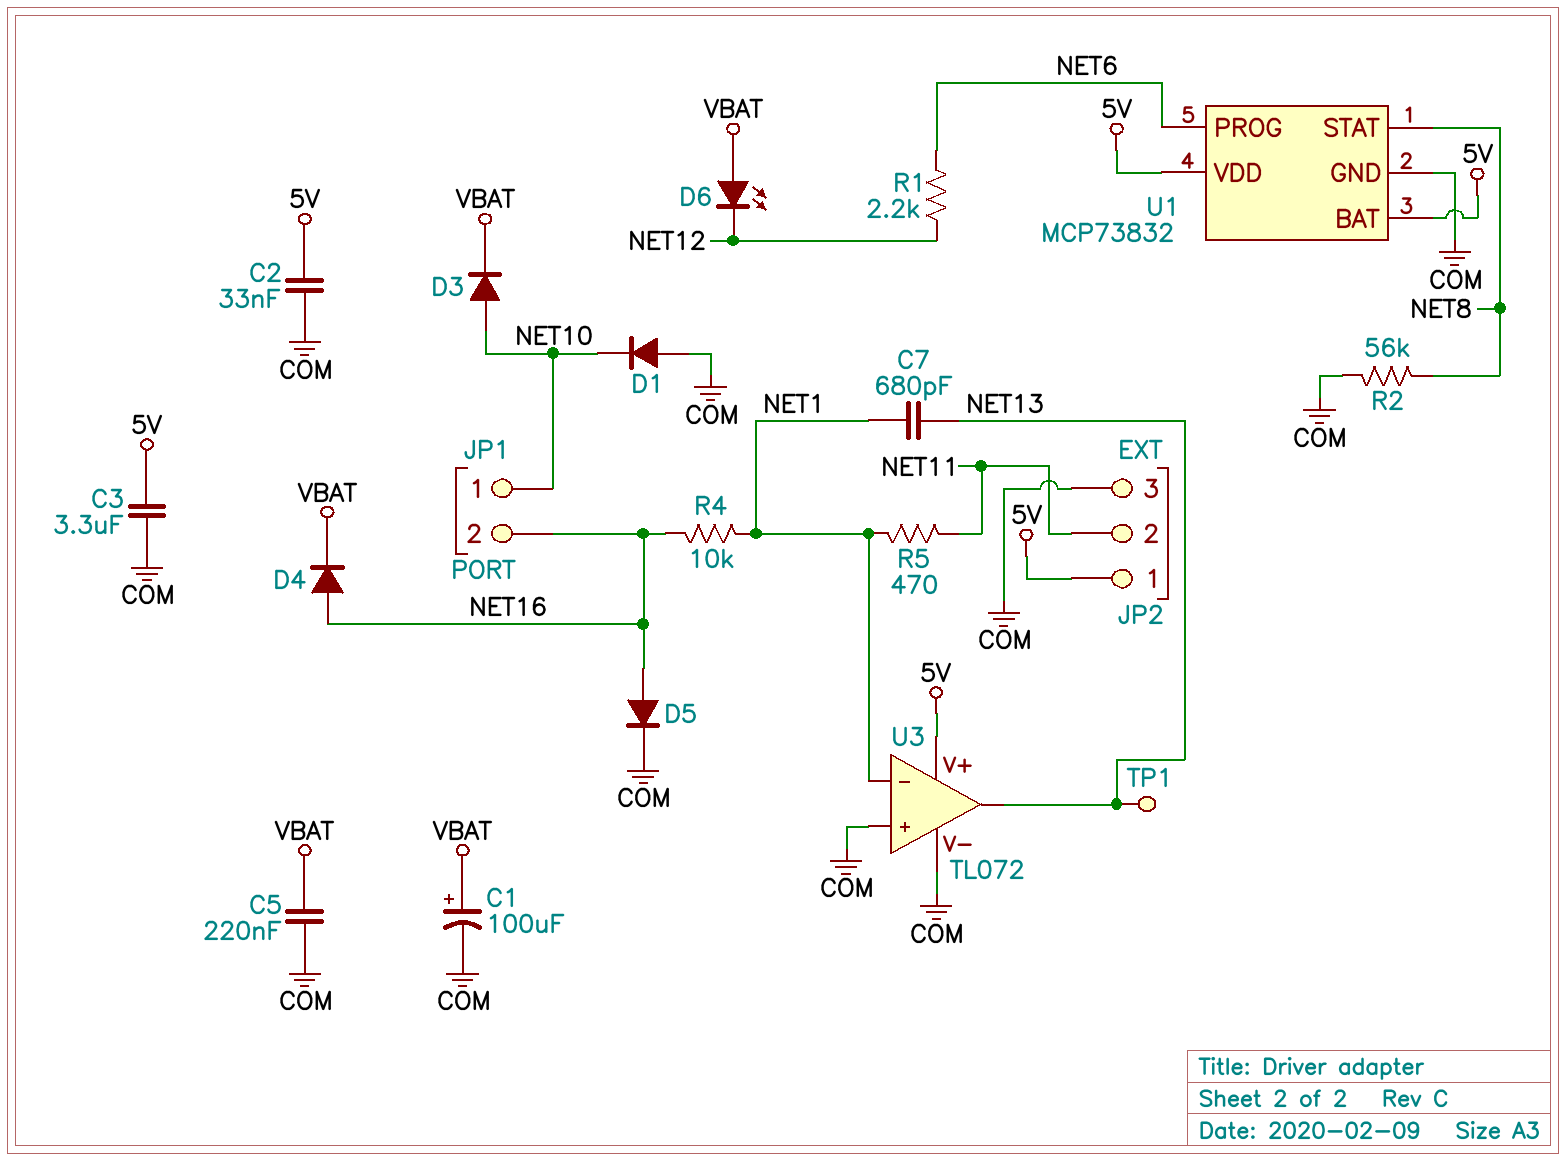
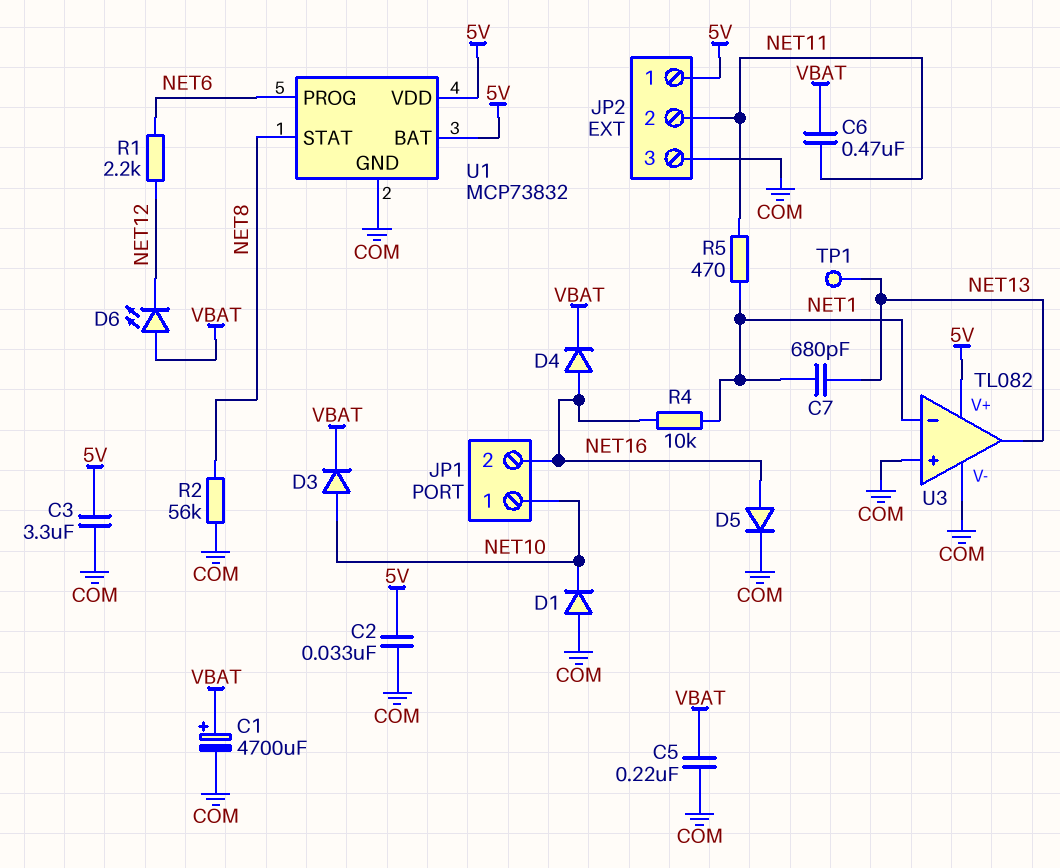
C1: 100uF (plus VBAT, minus COM) -> 4700uF (plus VBAT, minus COM)
C6: none -> 470nF (NET11, VBAT)
U3: TL072 -> TL082

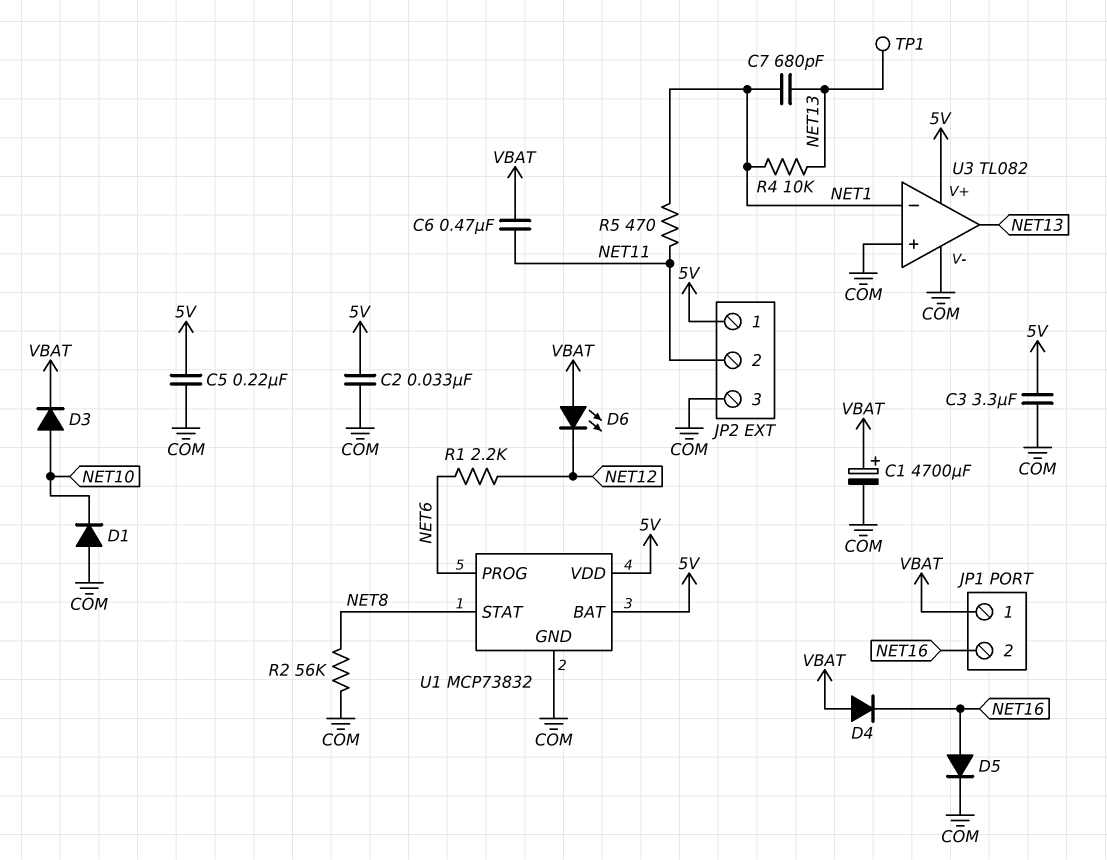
C5: 220nF (COM, VBAT) -> 220nF (5V, COM)
D4: diode (A NET16, K VBAT) -> diode (A VBAT, K NET16)
JP1 pin 1: NET10 -> VBAT
R4: 10k (NET1, NET16) -> 10k (NET1, NET13)

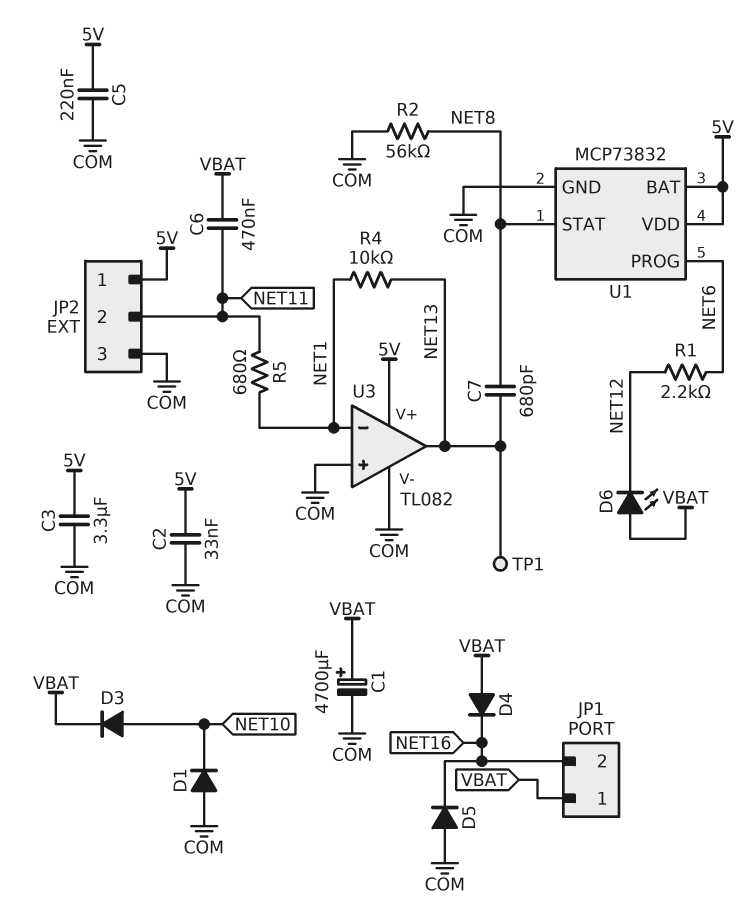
C7: 680pF (NET1, NET13) -> 680pF (NET8, NET13)
D5: diode (A NET16, K COM) -> diode (A COM, K NET16)
R5: 470 (NET1, NET11) -> 680 (NET1, NET11)

